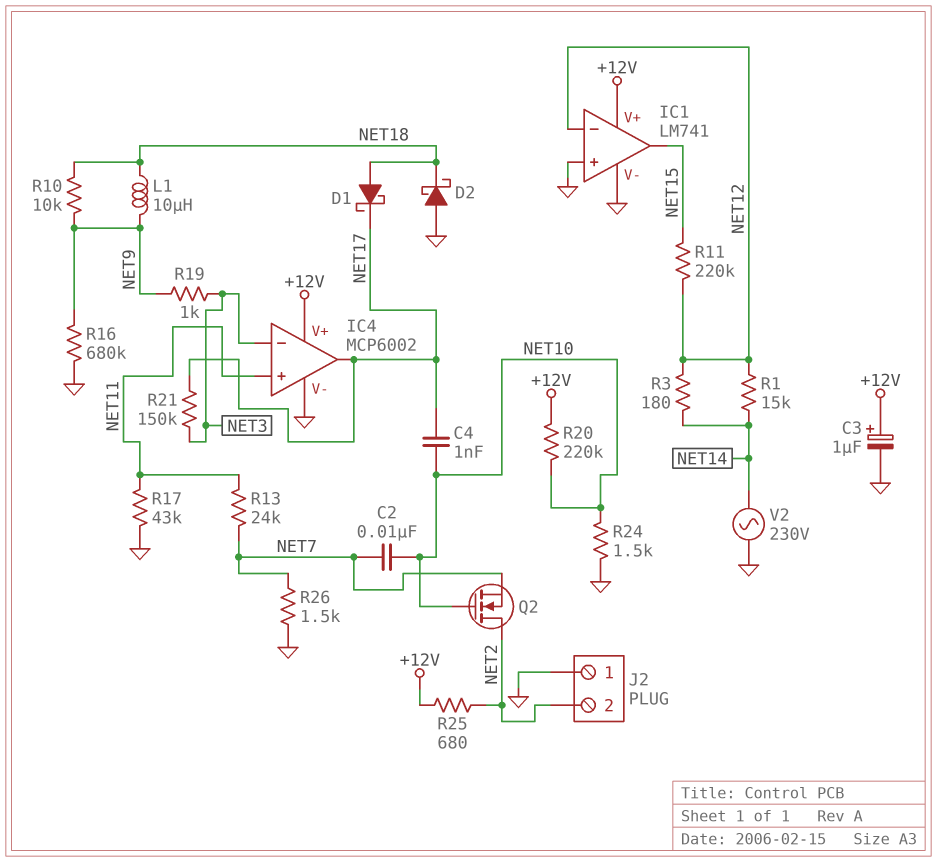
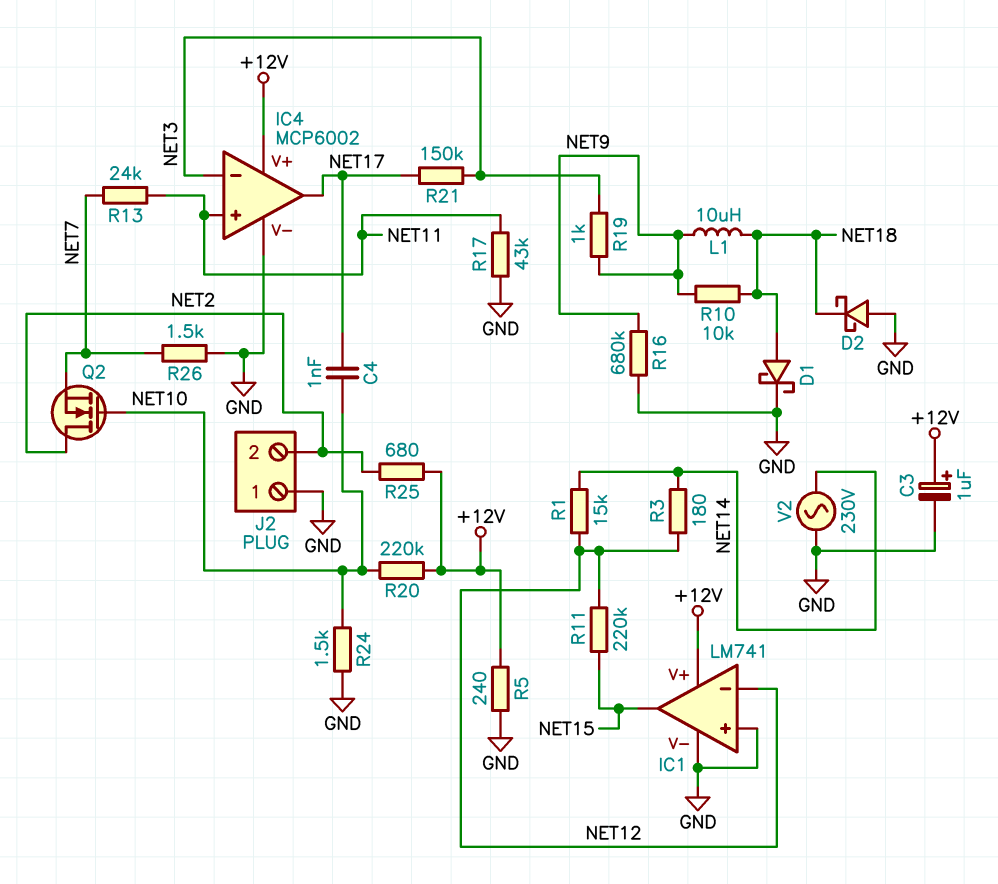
C2: 10nF (NET7, NET10) -> none
D1: schottky (A NET18, K NET17) -> schottky (A NET18, K GND)
R5: none -> 240 (+12V, GND)

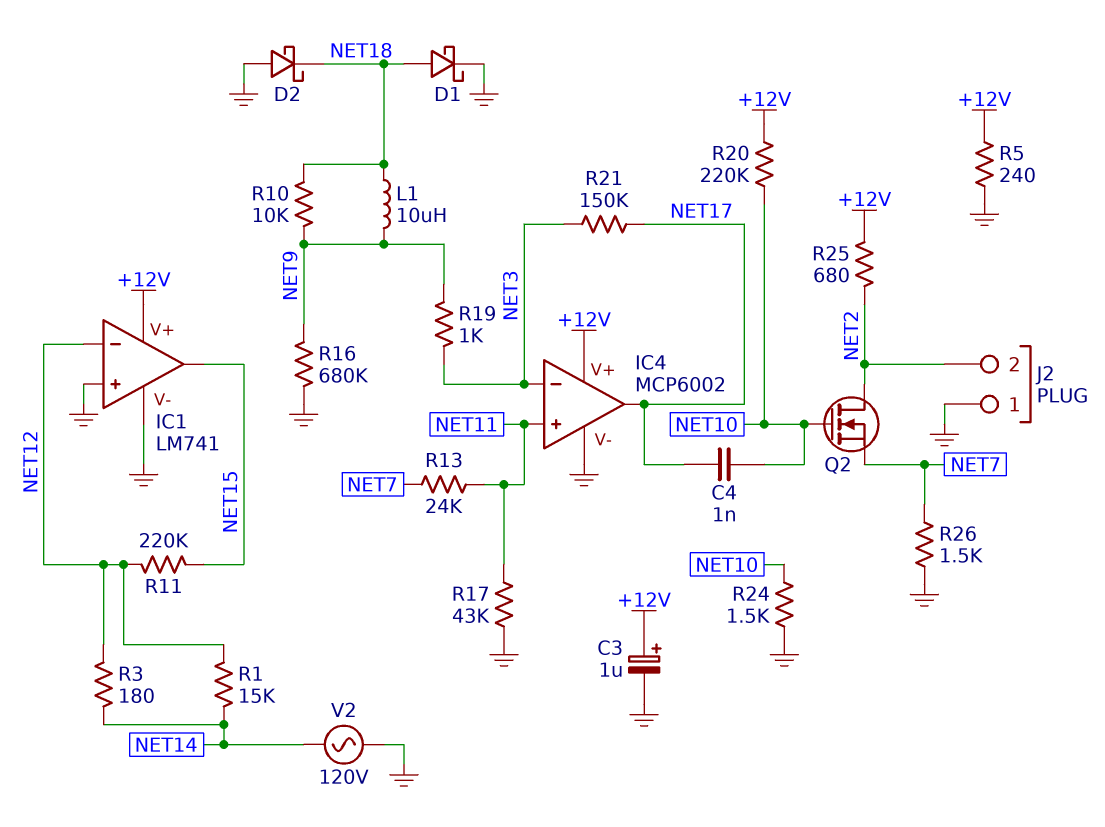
V2: AC 230V (GND, NET14) -> AC 120V (GND, NET14)

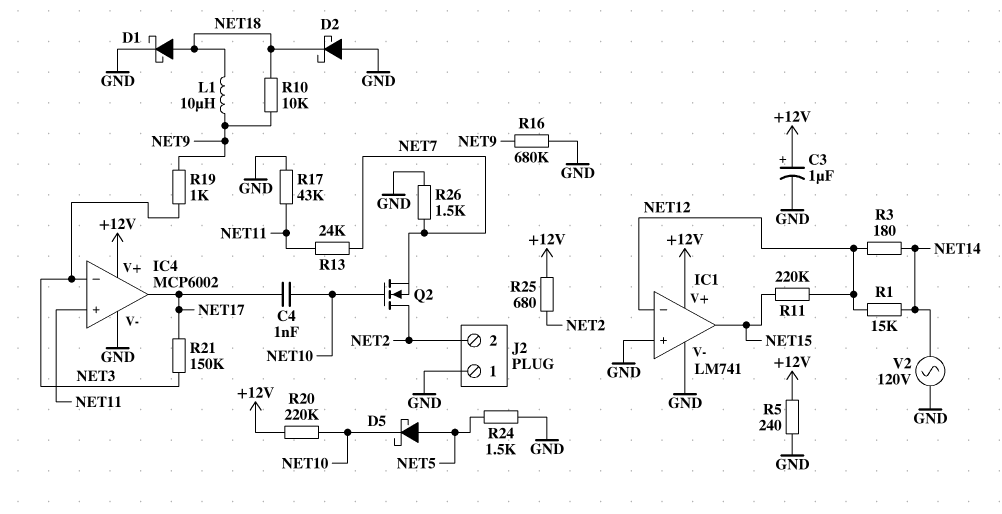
D5: none -> schottky (A NET5, K NET10)
R24: 1.5k (GND, NET10) -> 1.5k (GND, NET5)

